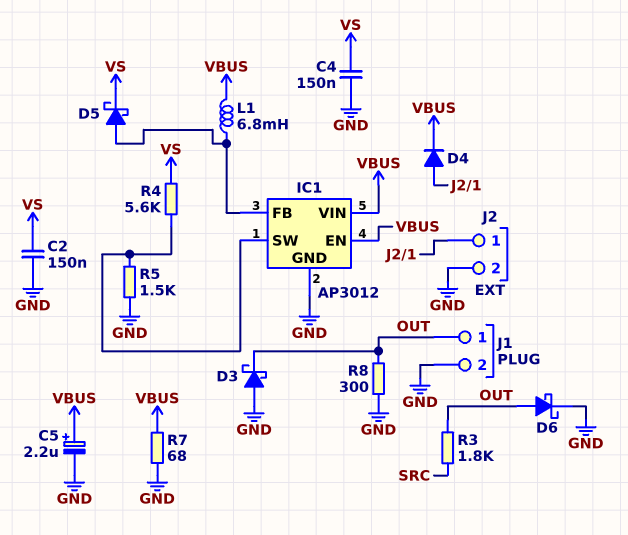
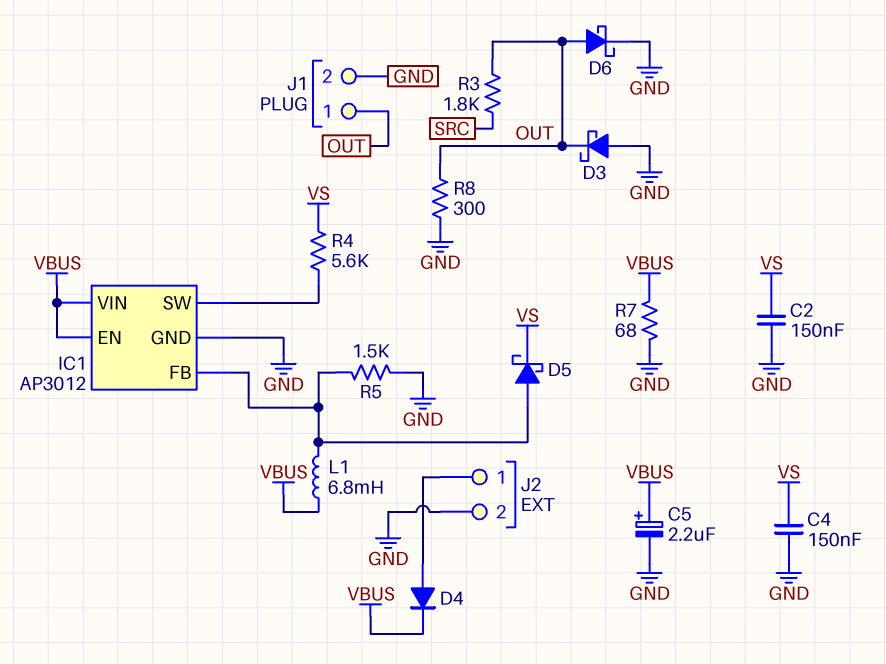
R5: 1.5k (GND, IC1/SW) -> 1.5k (GND, IC1/FB)

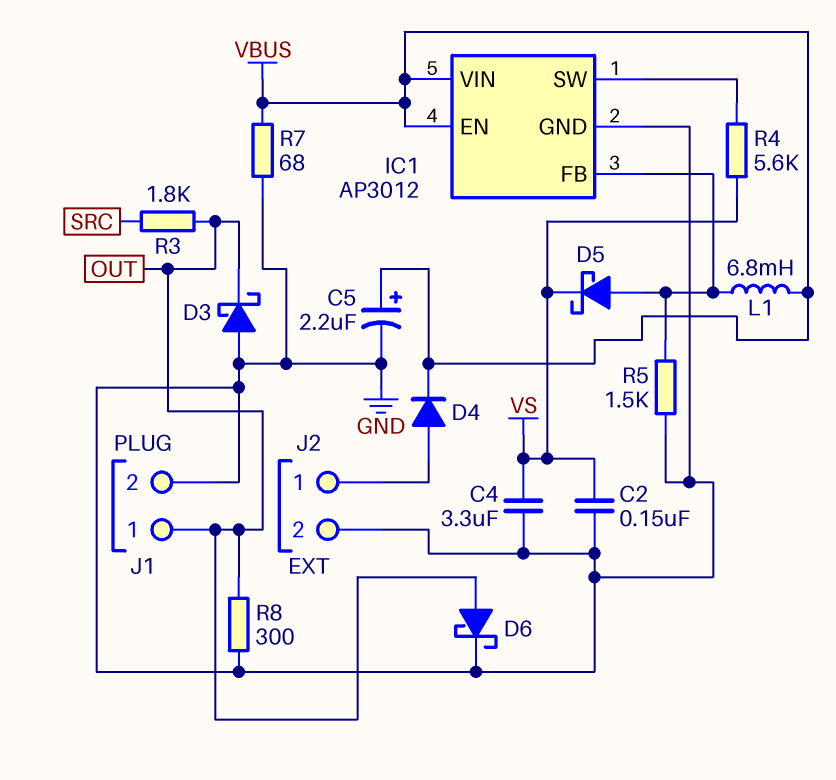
C4: 150nF (GND, VS) -> 3.3uF (GND, VS)

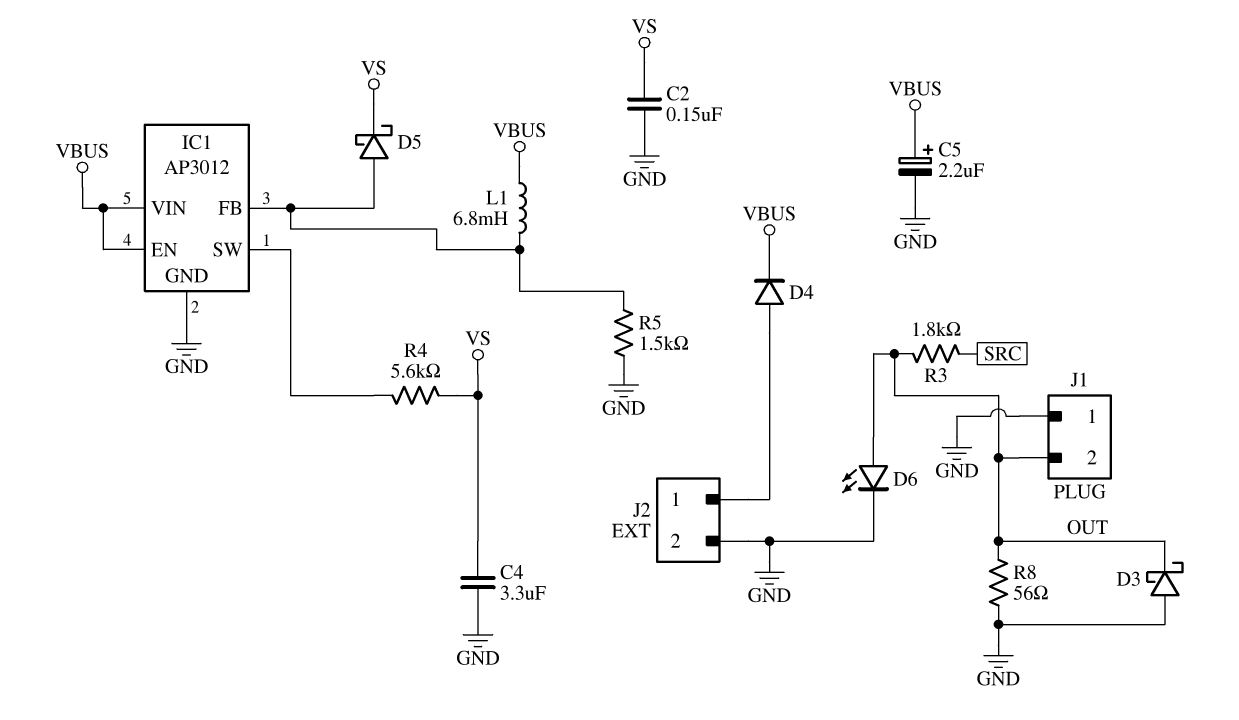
D6: schottky (A OUT, K GND) -> LED (A OUT, K GND)
J1 pin 1: OUT -> GND
J1 pin 2: GND -> OUT
R7: 68 (GND, VBUS) -> none
R8: 300 (GND, OUT) -> 56 (GND, OUT)

